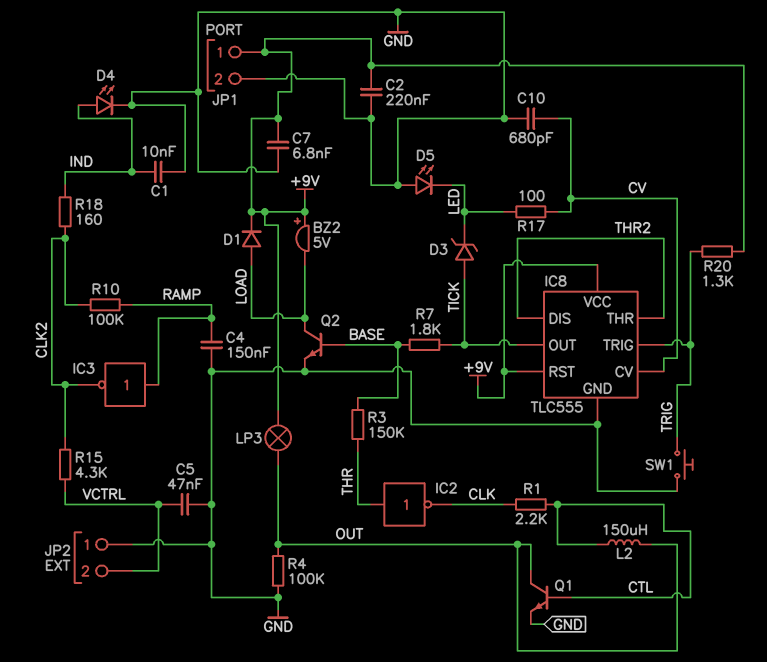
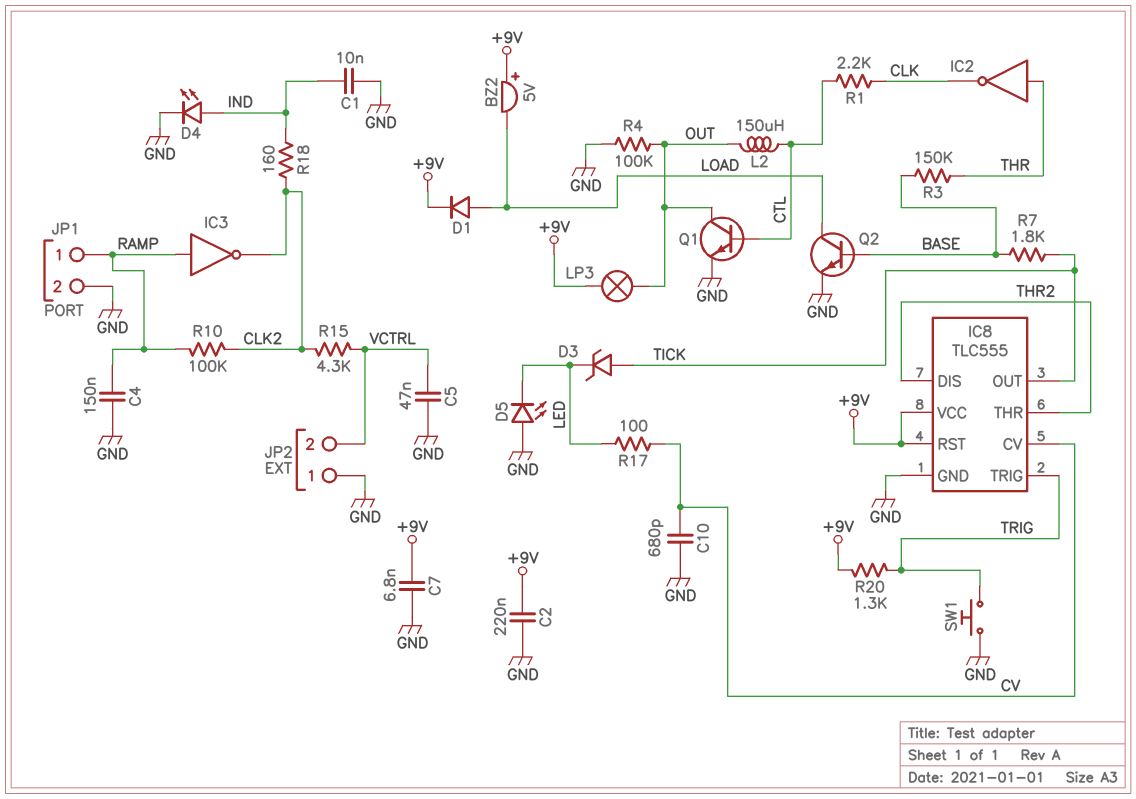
JP1 pin 1: +9V -> RAMP

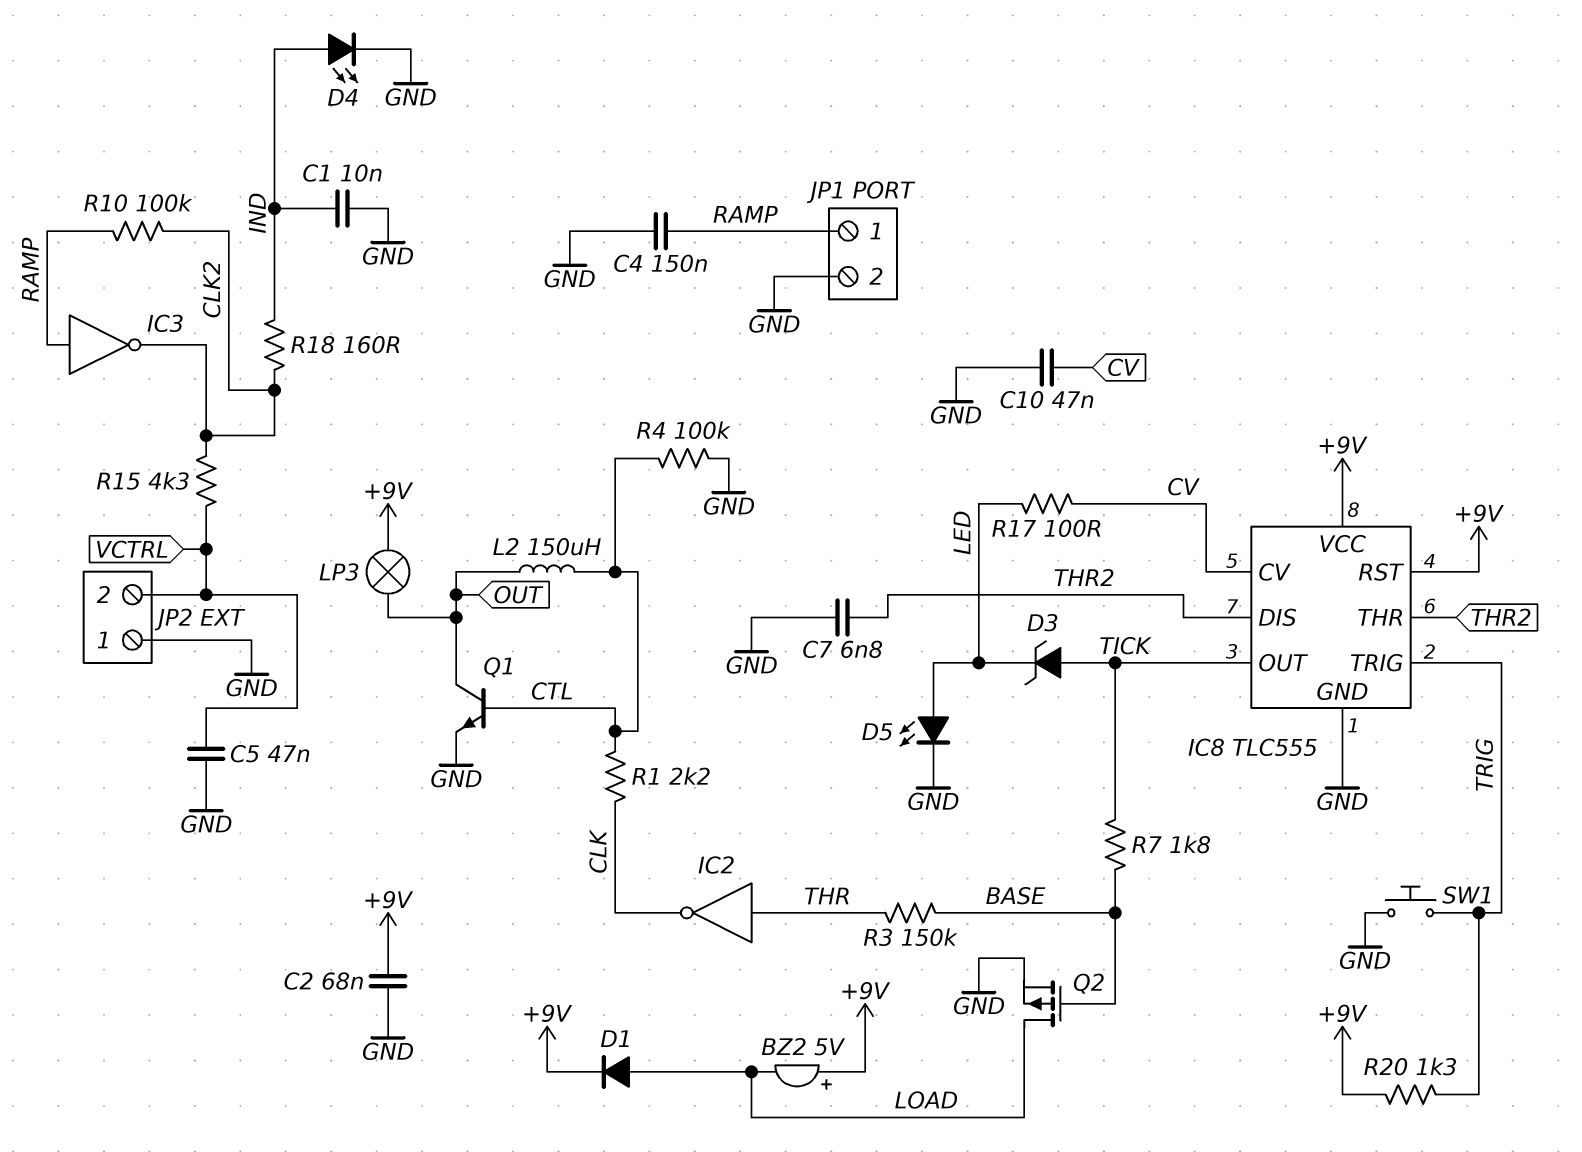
C2: 220nF (+9V, GND) -> 68nF (+9V, GND)
C7: 6.8nF (+9V, GND) -> 6.8nF (GND, THR2)
C10: 680pF (CV, GND) -> 47nF (CV, GND)
D5: LED (A GND, K LED) -> LED (A LED, K GND)
Q2: NPN (B BASE, C LOAD, E GND) -> PMOS (G BASE, D LOAD, S GND)
R4: 100k (GND, OUT) -> 100k (CTL, GND)

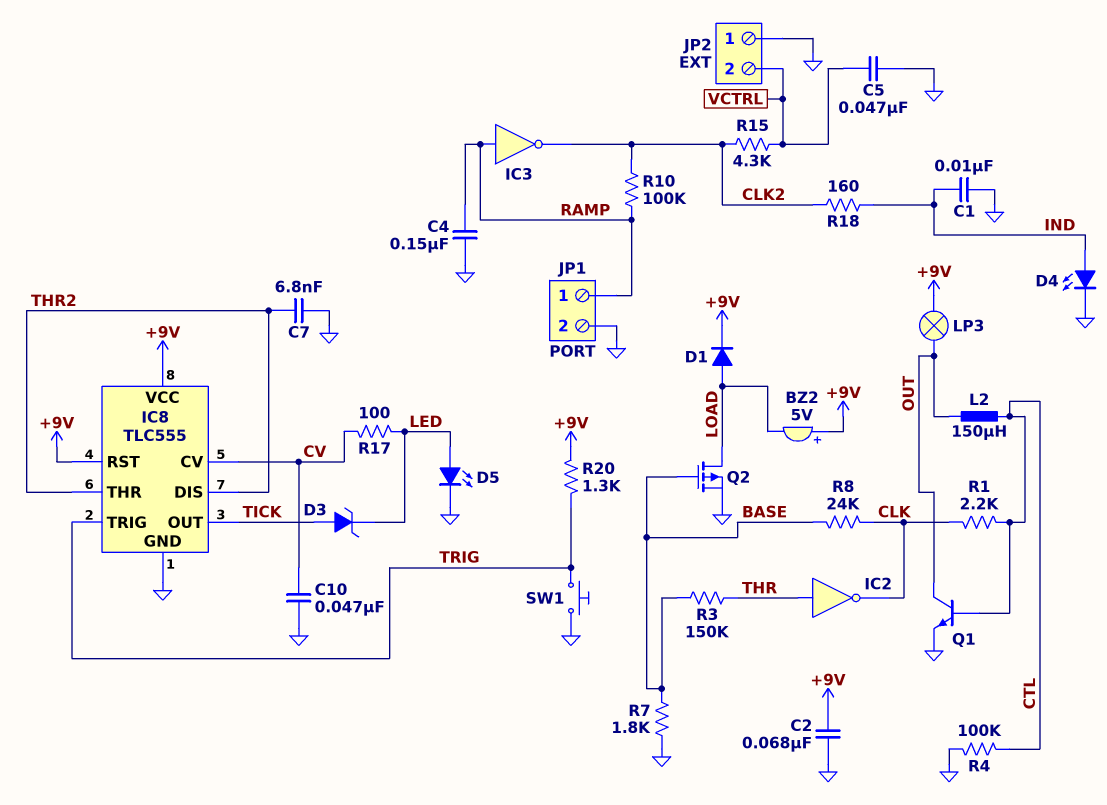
R7: 1.8k (BASE, TICK) -> 1.8k (BASE, GND)
R8: none -> 24k (BASE, CLK)

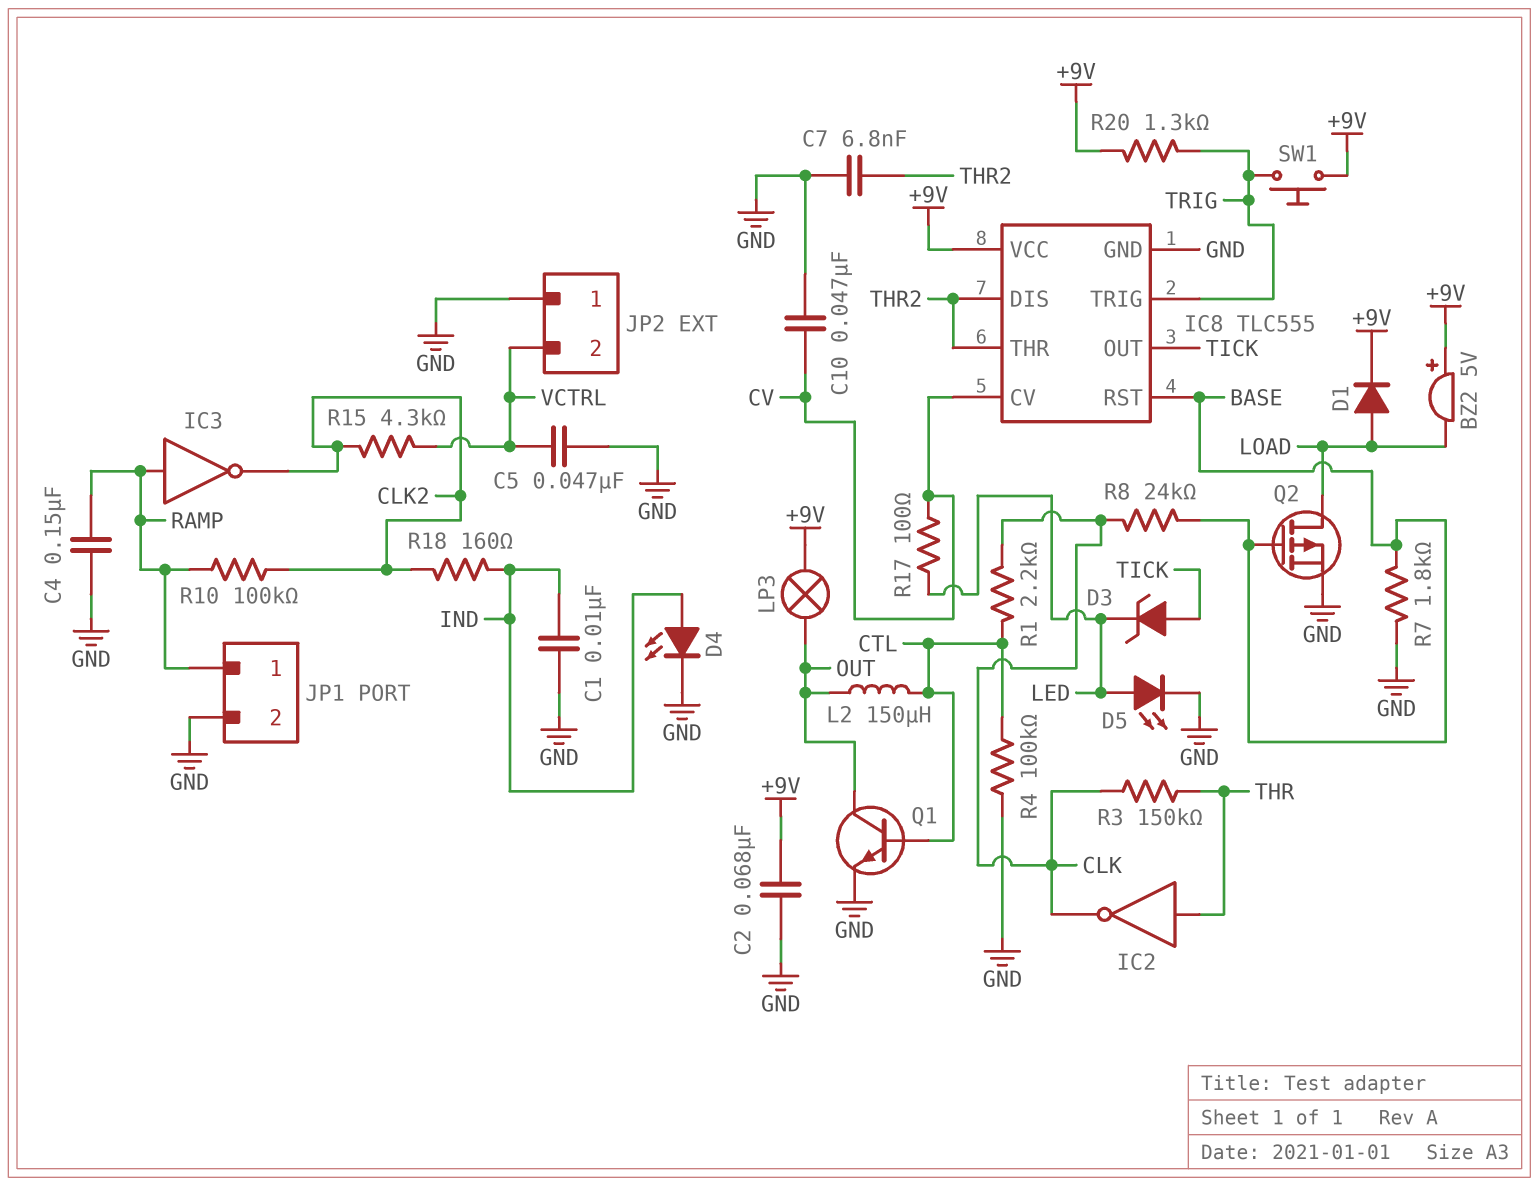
IC8 pin RST: +9V -> BASE
R3: 150k (BASE, THR) -> 150k (CLK, THR)
SW1: button (GND, TRIG) -> button (+9V, TRIG)

